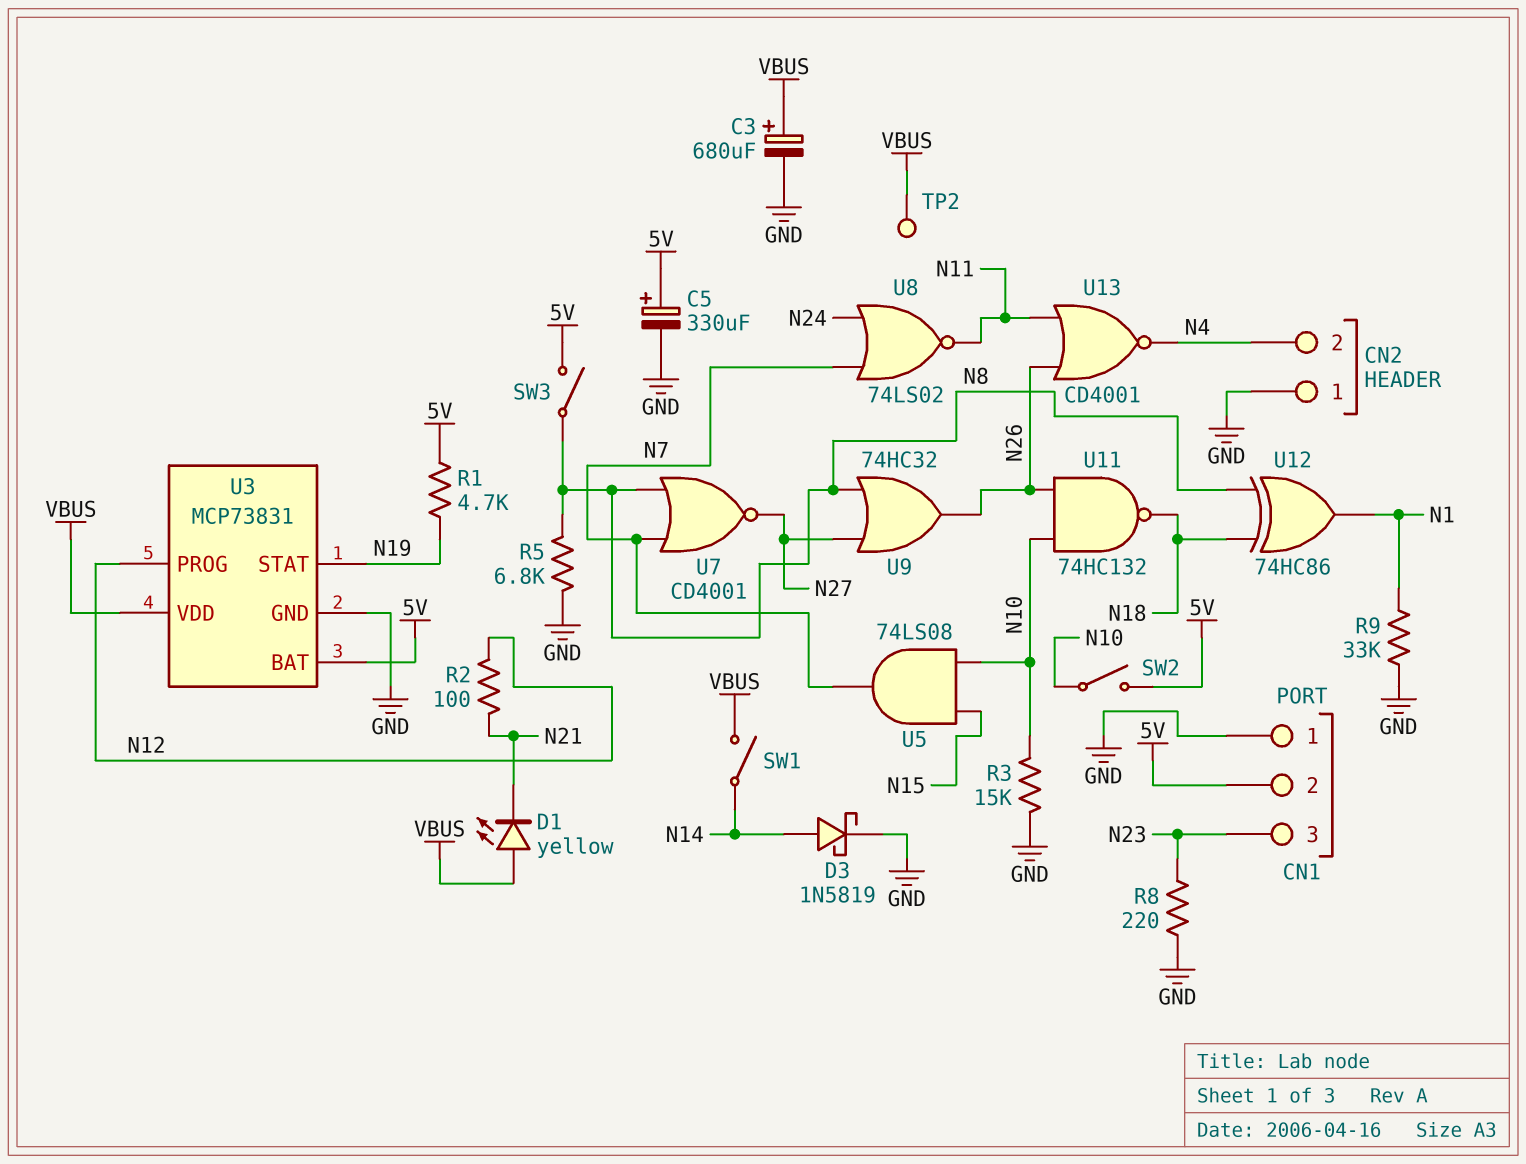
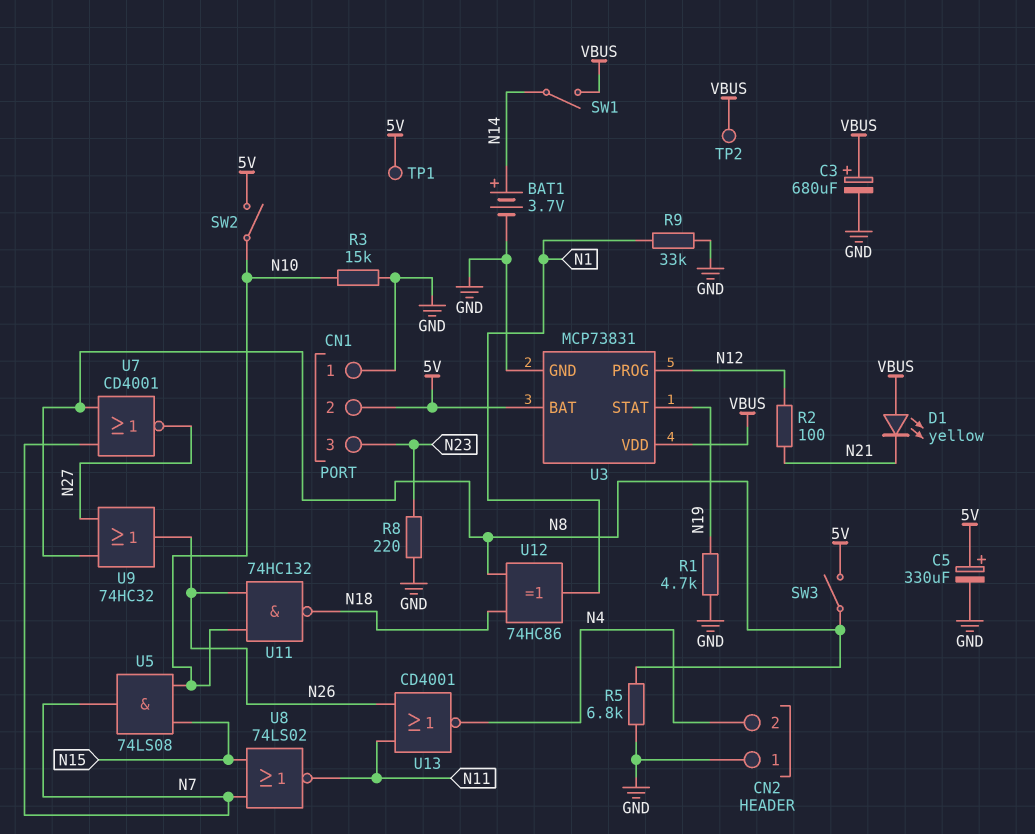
BAT1: none -> 3.7V (plus N14, minus GND)
D3: schottky 1N5819 (A N14, K GND) -> none
R1: 4.7k (5V, N19) -> 4.7k (GND, N19)
TP1: none -> test point (5V)
U8: NOR 74LS02 (in N7, in N24, out N11) -> NOR 74LS02 (in N7, in N15, out N11)

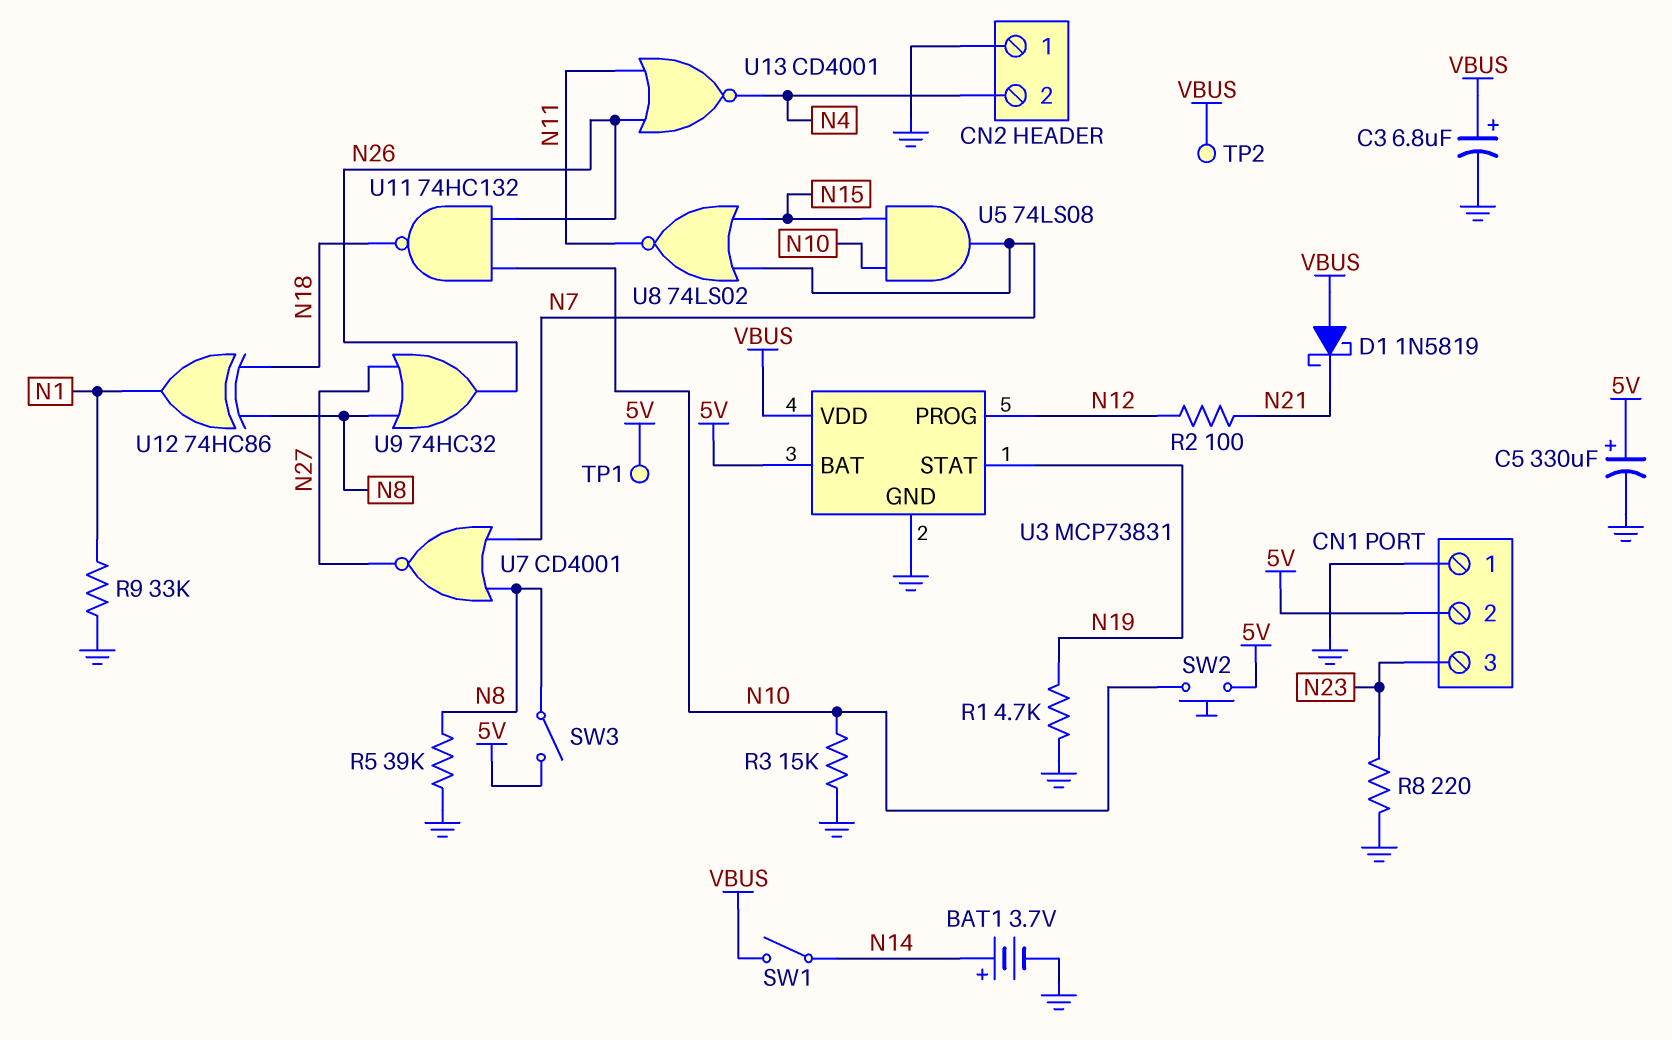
C3: 680uF (plus VBUS, minus GND) -> 6.8uF (plus VBUS, minus GND)
D1: LED yellow (A VBUS, K N21) -> schottky 1N5819 (A VBUS, K N21)
R5: 6.8k (GND, N8) -> 39k (GND, N8)
SW2: switch (5V, N10) -> button (5V, N10)

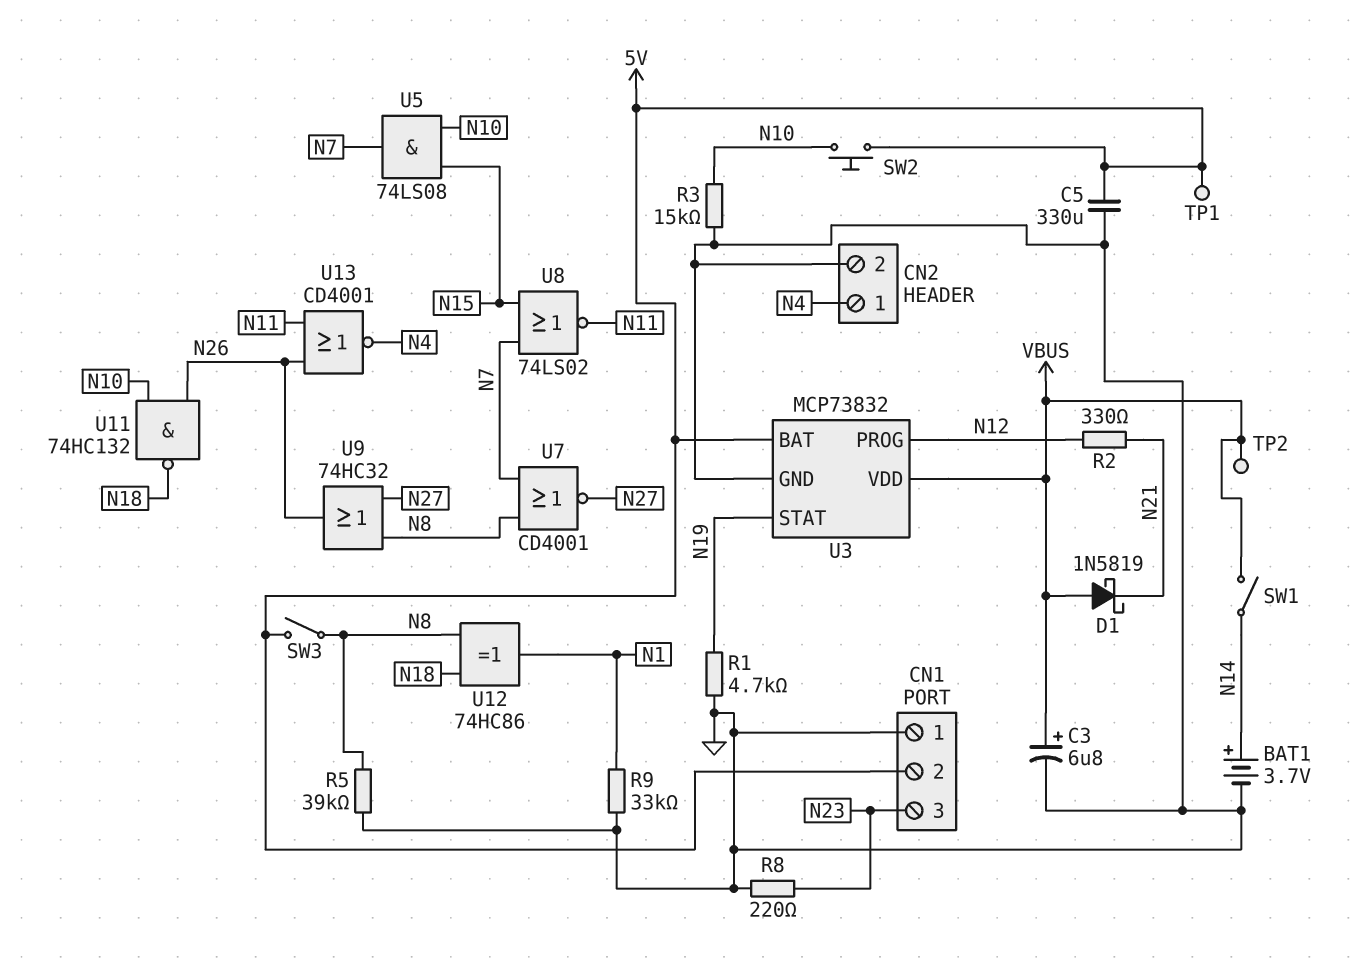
C5: 330uF (plus 5V, minus GND) -> 330uF (5V, GND)
CN2 pin 1: GND -> N4
CN2 pin 2: N4 -> GND
R2: 100 (N12, N21) -> 330 (N12, N21)
U3: MCP73831 -> MCP73832

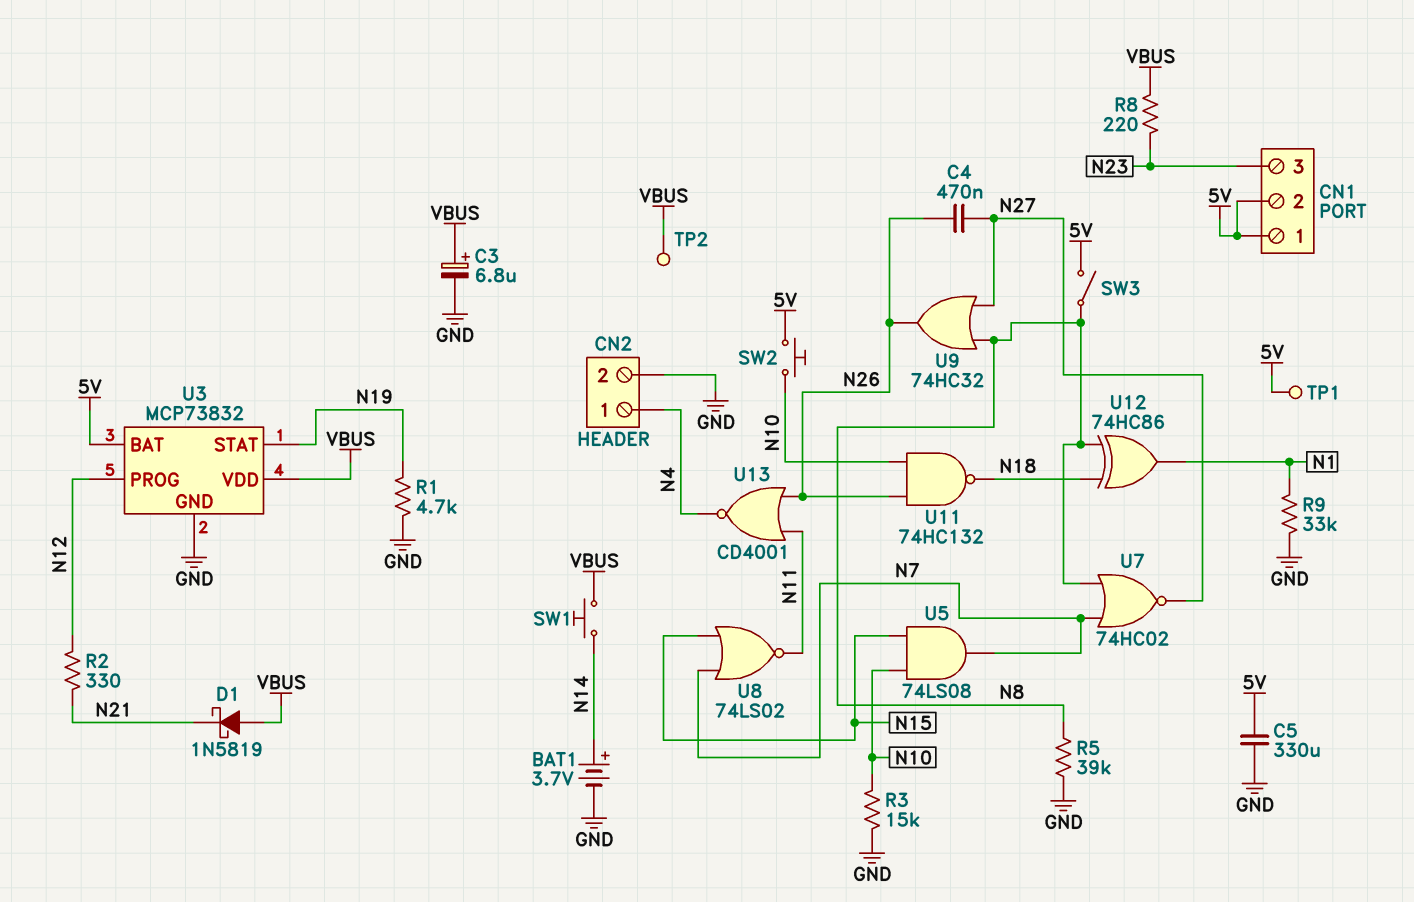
C4: none -> 470nF (N26, N27)
CN1 pin 1: GND -> 5V
R8: 220 (GND, N23) -> 220 (N23, VBUS)
SW1: switch (N14, VBUS) -> button (N14, VBUS)
U7: NOR CD4001 (in N7, in N8, out N27) -> NOR 74HC02 (in N7, in N8, out N27)

